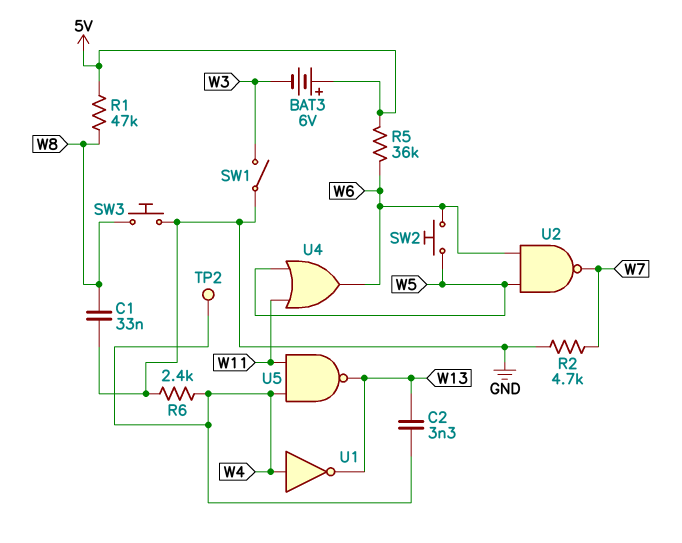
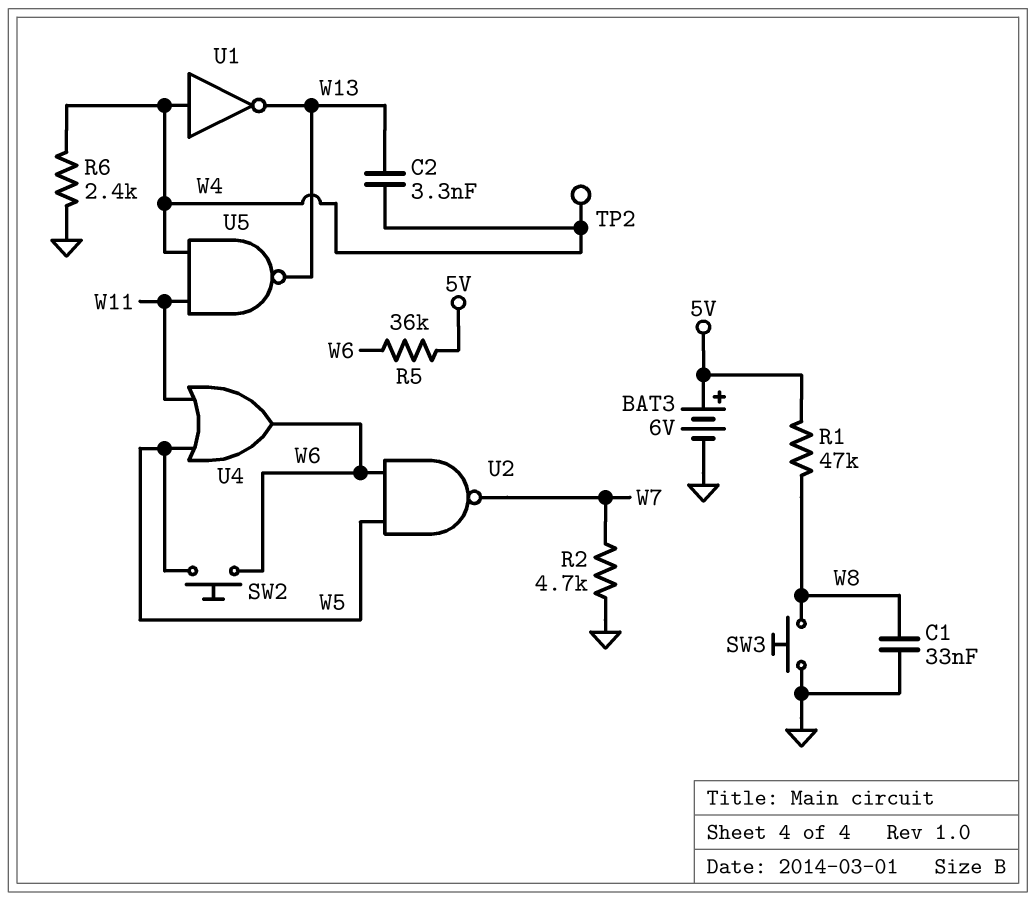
BAT3: 6V (plus 5V, minus W3) -> 6V (plus 5V, minus GND)
SW1: switch (GND, W3) -> none

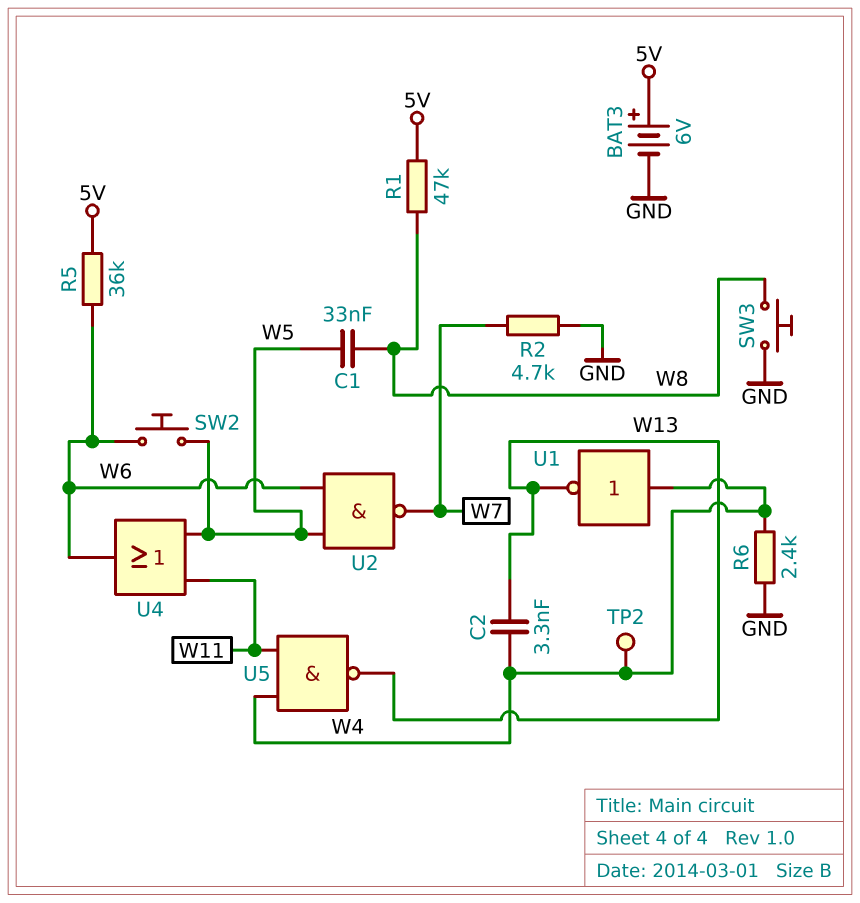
C1: 33nF (GND, W8) -> 33nF (W5, W8)

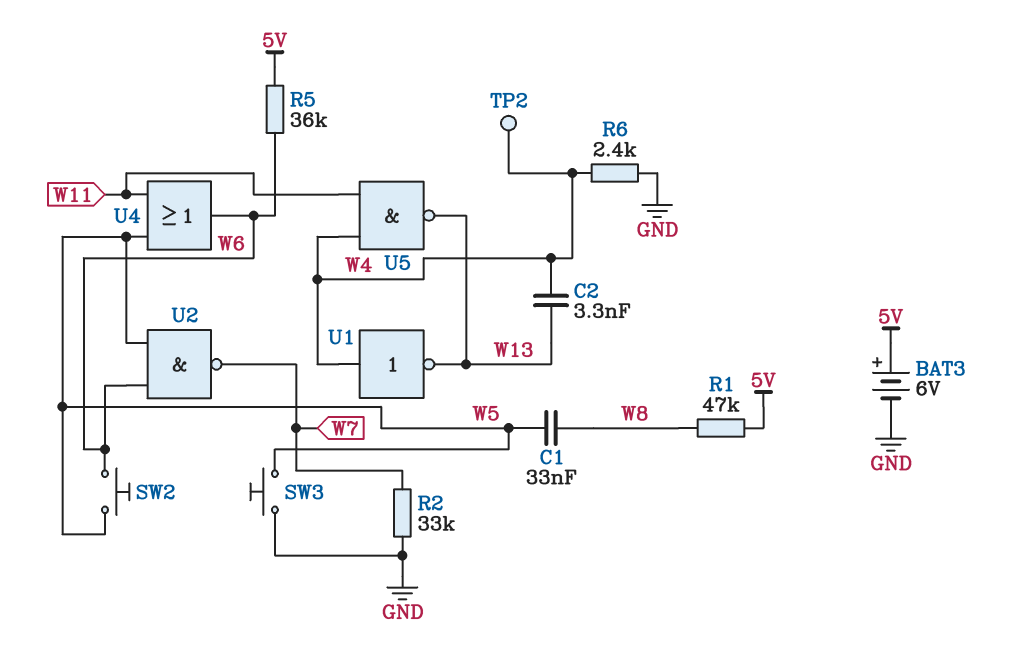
R2: 4.7k (GND, W7) -> 33k (GND, W7)
SW3: button (GND, W8) -> button (GND, W5)

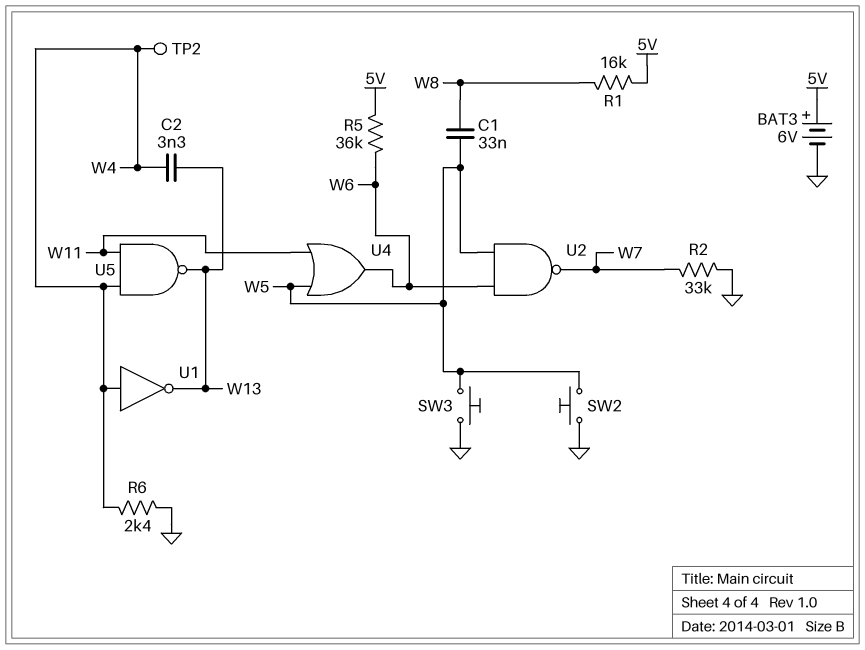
R1: 47k (5V, W8) -> 16k (5V, W8)
SW2: button (W5, W6) -> button (GND, W5)

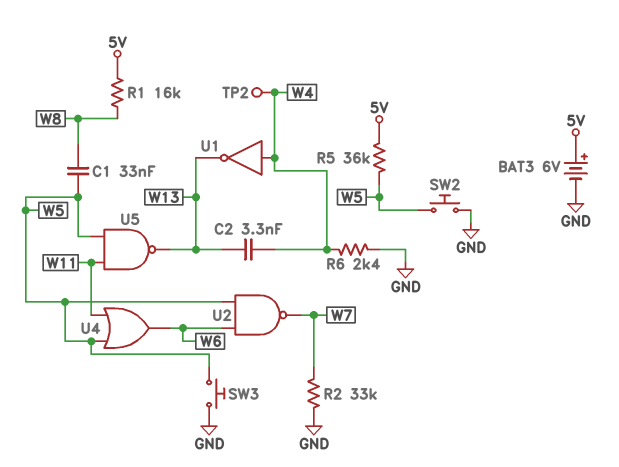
R5: 36k (5V, W6) -> 36k (5V, W5)
U5: NAND (in W4, in W11, out W13) -> NAND (in W5, in W11, out W13)

